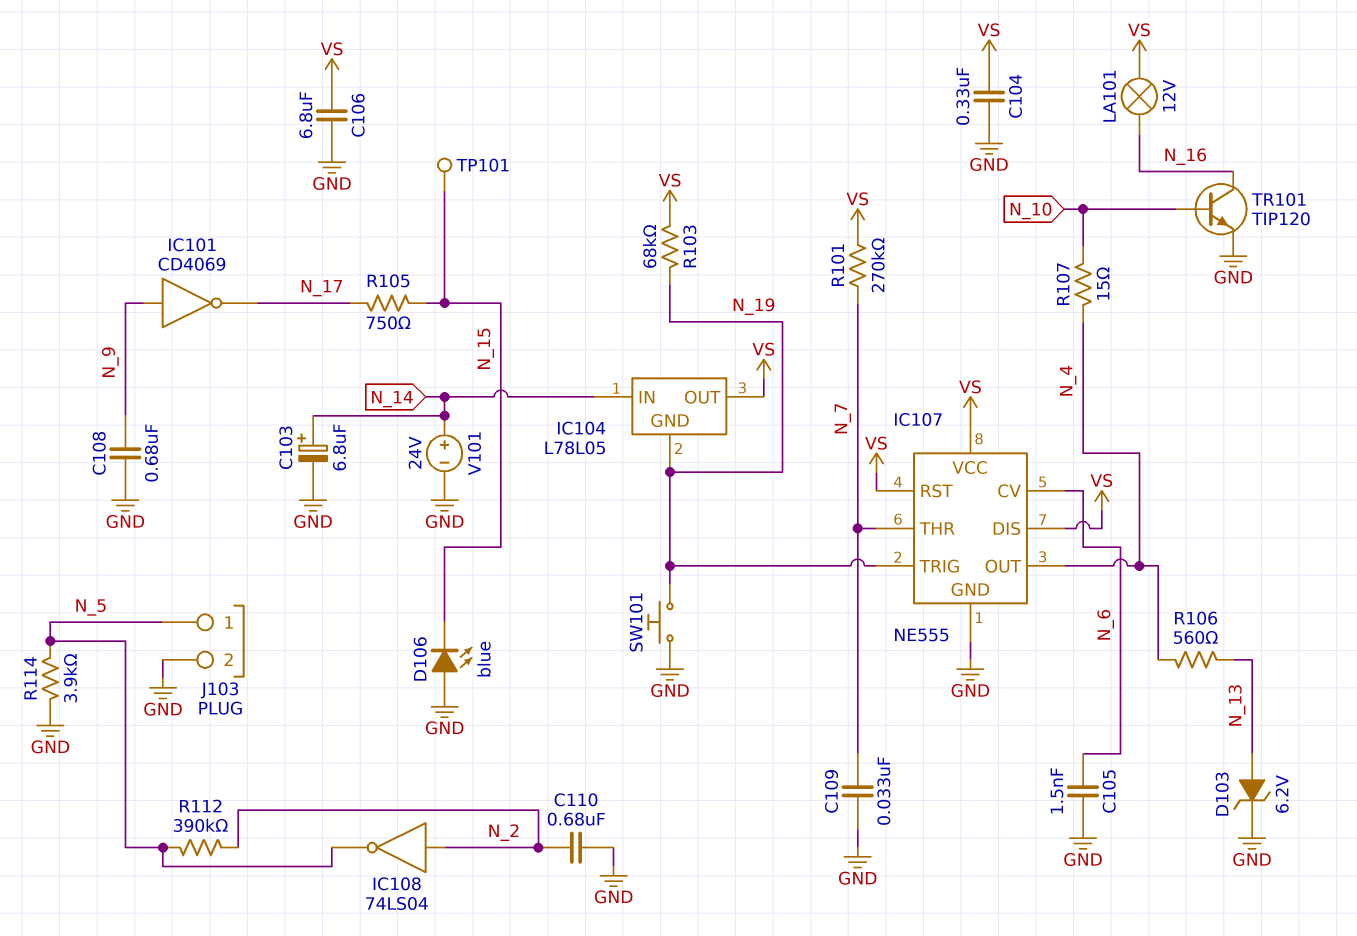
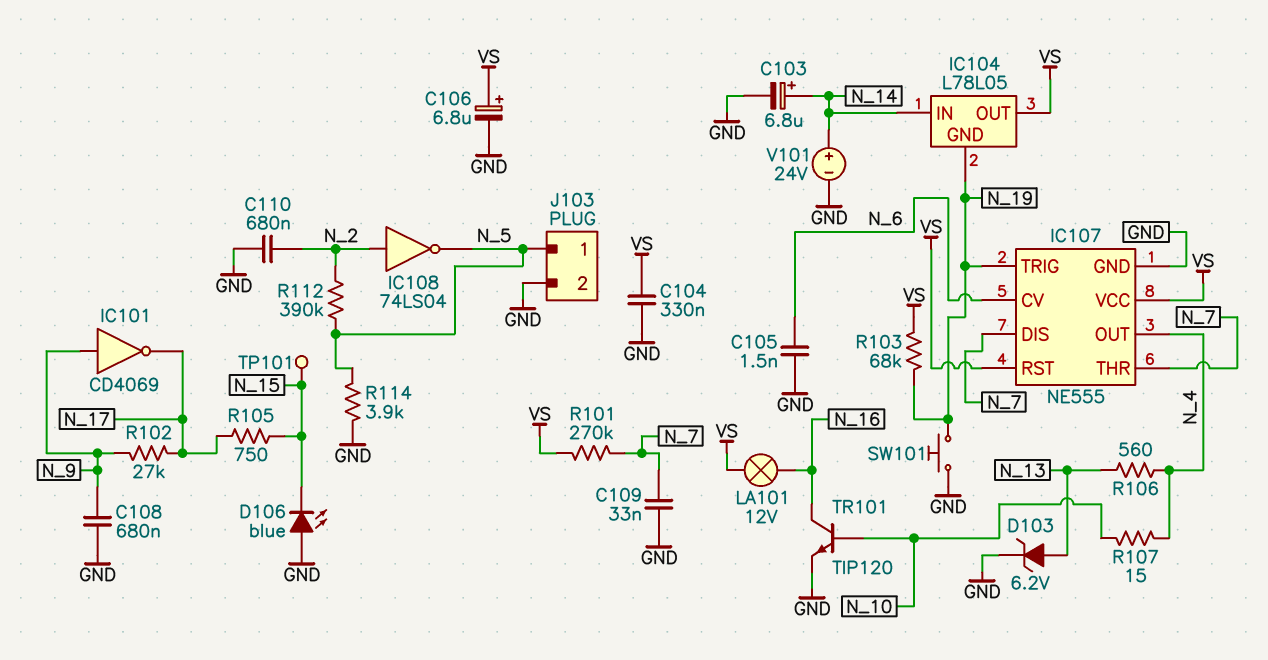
C106: 6.8uF (GND, VS) -> 6.8uF (plus VS, minus GND)
IC107 pin DIS: VS -> N_7
R102: none -> 27k (N_9, N_17)

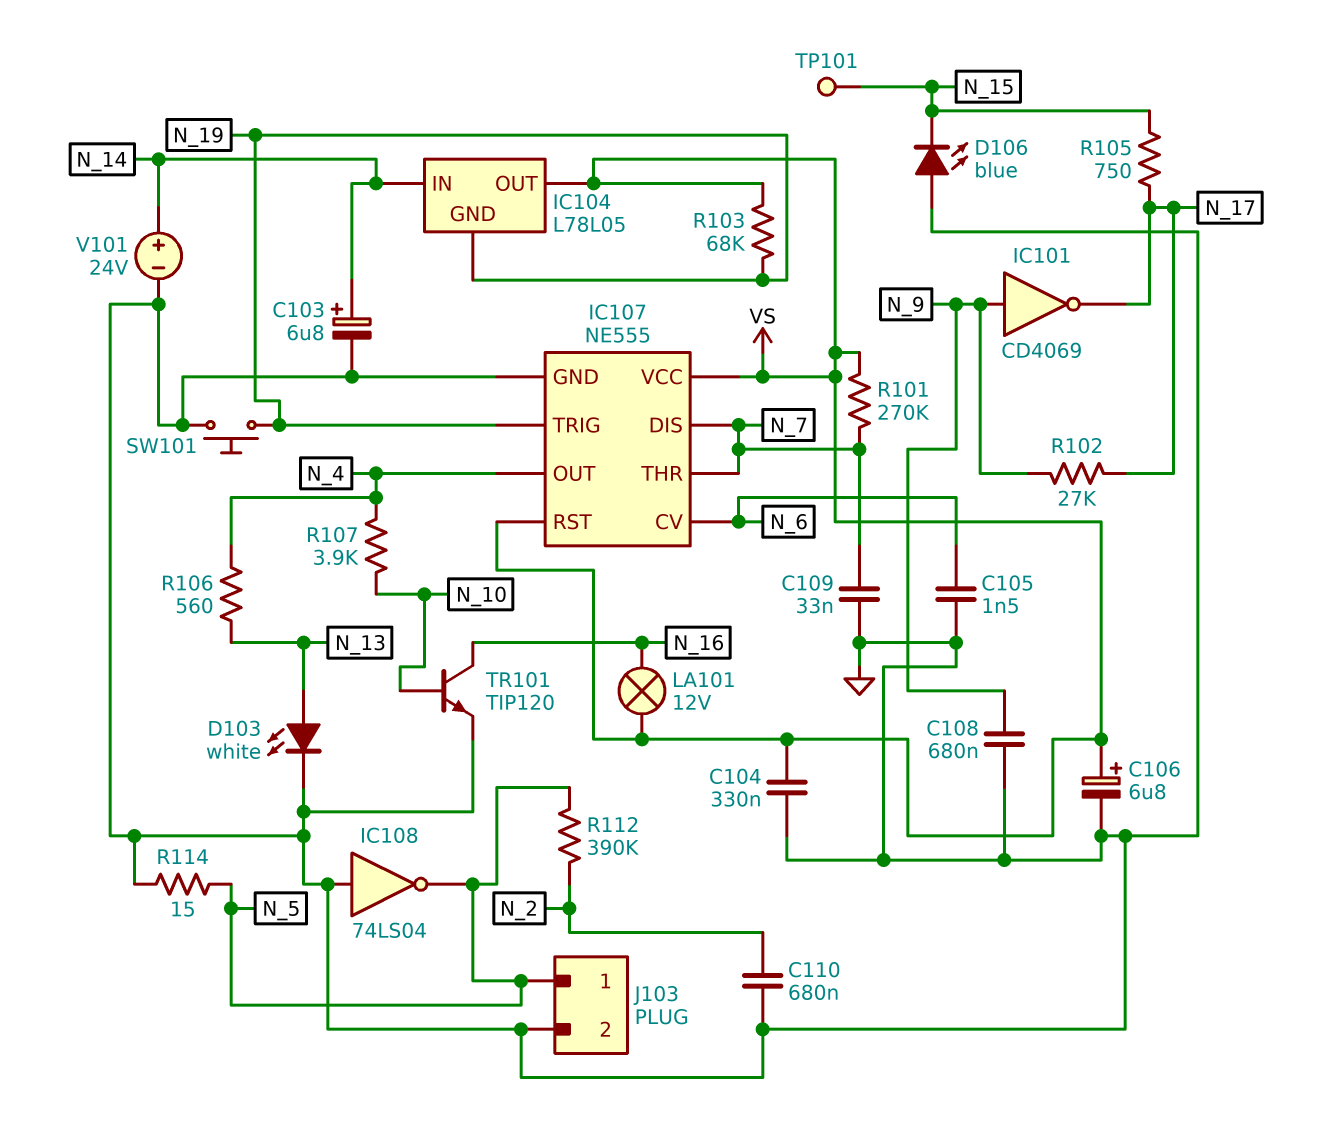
D103: zener 6.2V (A N_13, K GND) -> LED white (A N_13, K GND)
IC108: NOT 74LS04 (in N_2, out N_5) -> NOT 74LS04 (in GND, out N_5)
R107: 15 (N_4, N_10) -> 3.9k (N_4, N_10)
R114: 3.9k (GND, N_5) -> 15 (GND, N_5)

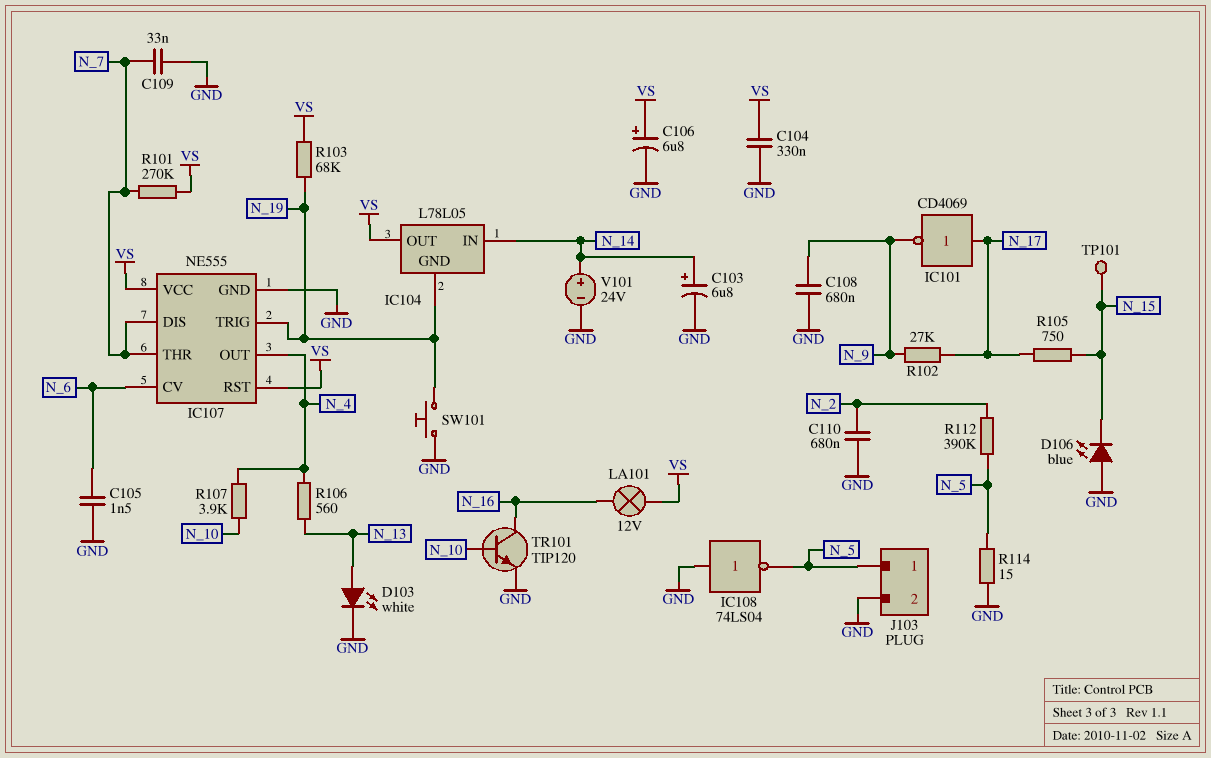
IC101: NOT CD4069 (in N_9, out N_17) -> NOT CD4069 (in N_17, out N_9)

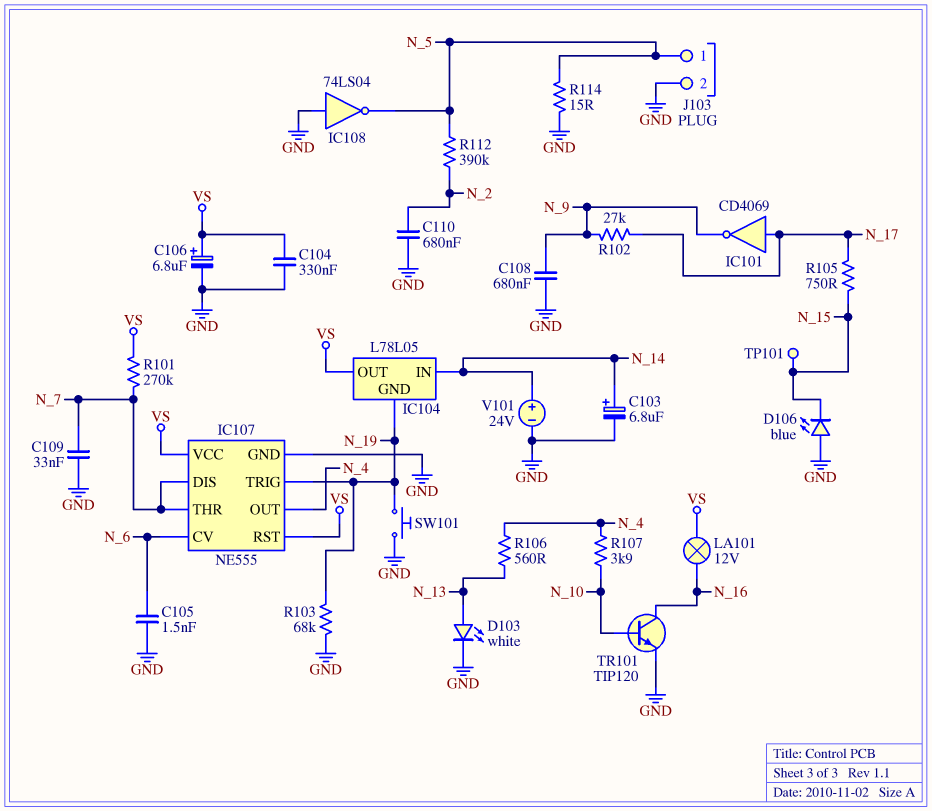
R103: 68k (N_19, VS) -> 68k (GND, N_19)

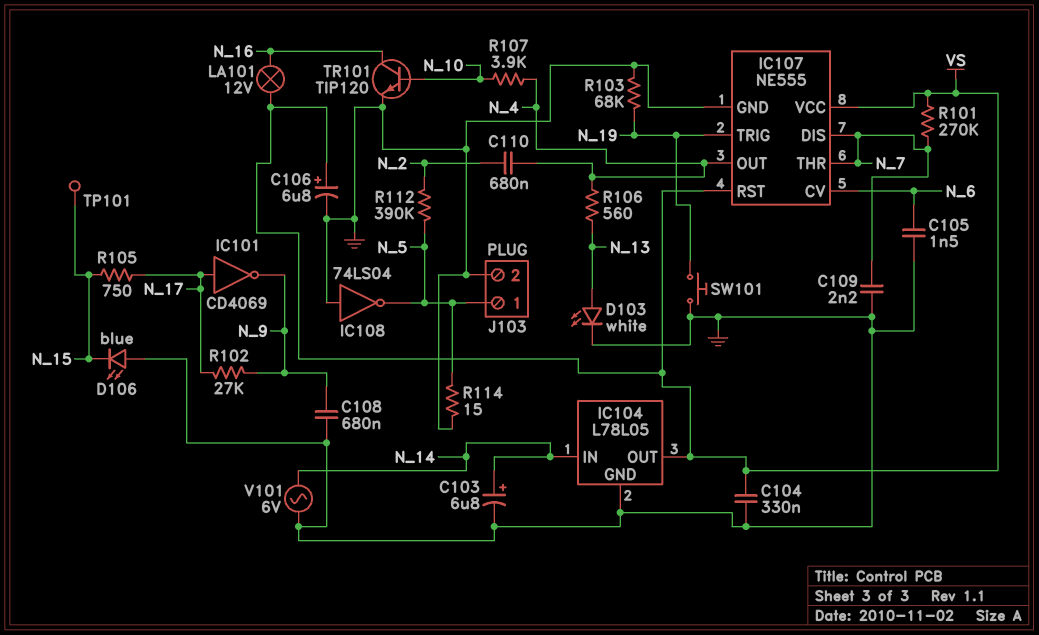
C109: 33nF (GND, N_7) -> 2.2nF (GND, N_7)
C110: 680nF (GND, N_2) -> 680nF (N_2, N_4)
IC104 pin GND: N_19 -> GND
V101: 24V (plus N_14, minus GND) -> AC 6V (GND, N_14)

